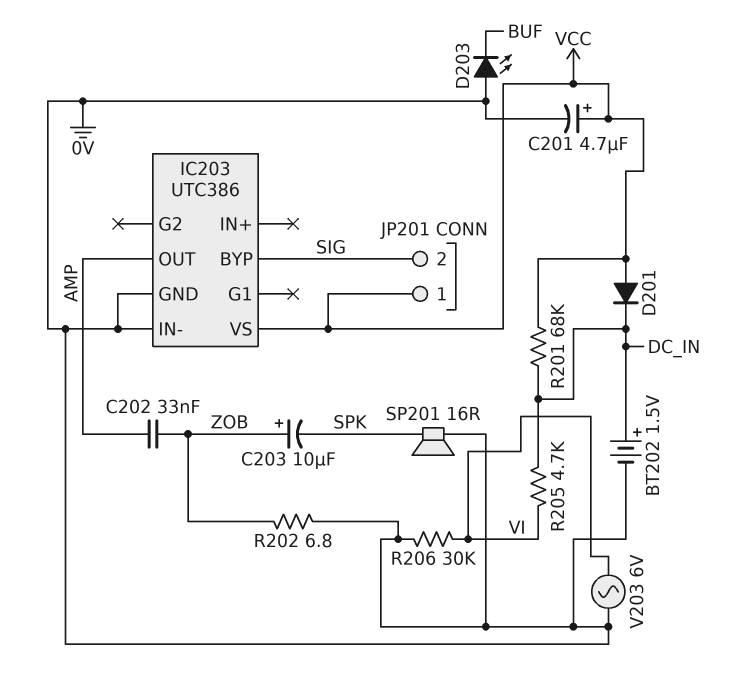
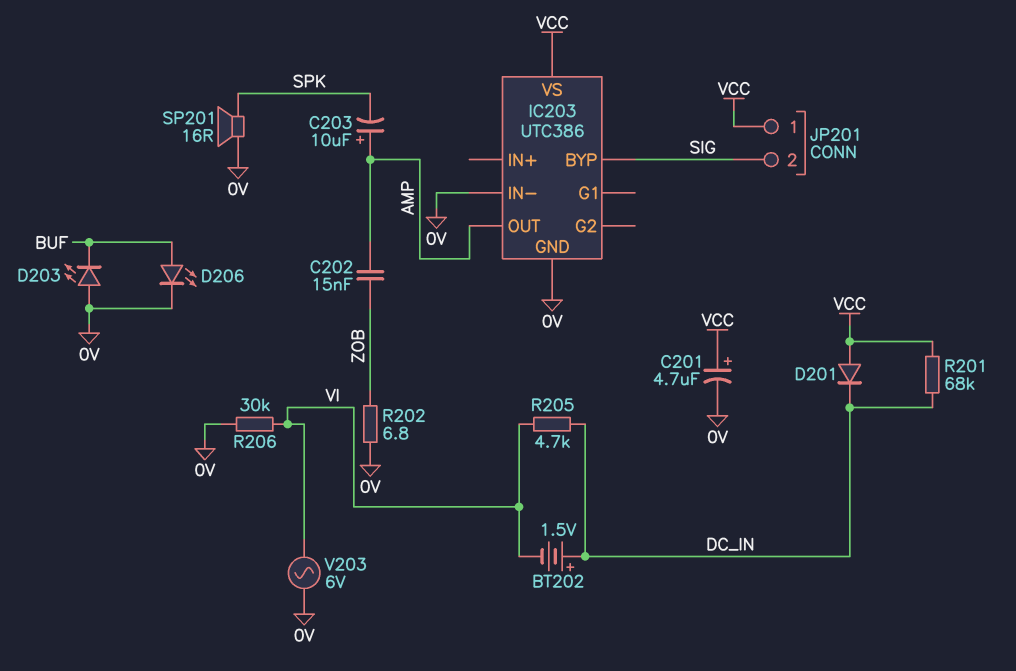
BT202: 1.5V (plus DC_IN, minus 0V) -> 1.5V (plus DC_IN, minus VI)
C202: 33nF (AMP, ZOB) -> 15nF (AMP, ZOB)
C203: 10uF (plus ZOB, minus SPK) -> 10uF (plus AMP, minus SPK)
D206: none -> LED (A BUF, K 0V)

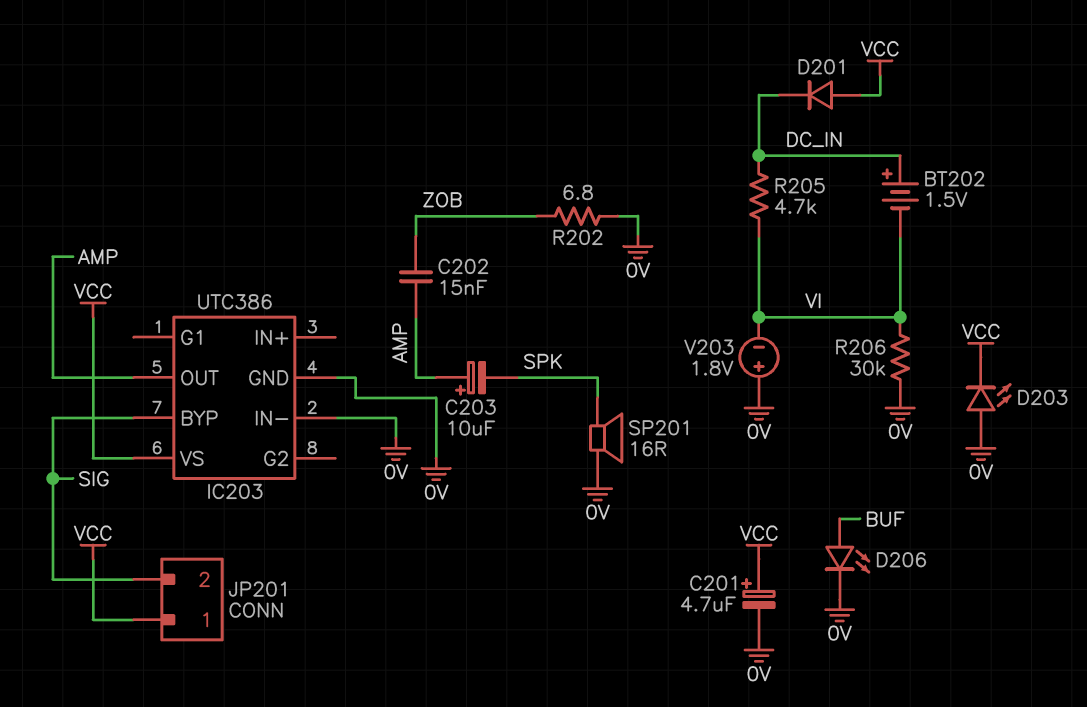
D203: LED (A 0V, K BUF) -> LED (A 0V, K VCC)
R201: 68k (DC_IN, VCC) -> none
V203: AC 6V (0V, VI) -> 1.8V (plus 0V, minus VI)

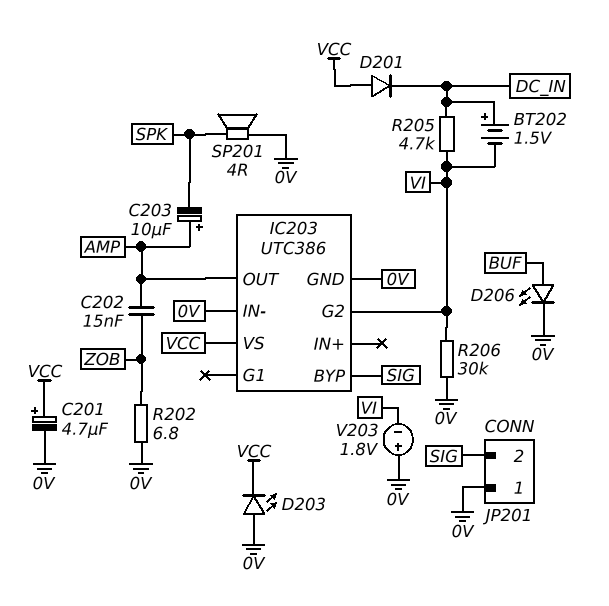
IC203 pin G2: none -> VI
JP201 pin 1: VCC -> 0V
SP201: speaker 16R (0V, SPK) -> speaker 4R (0V, SPK)

